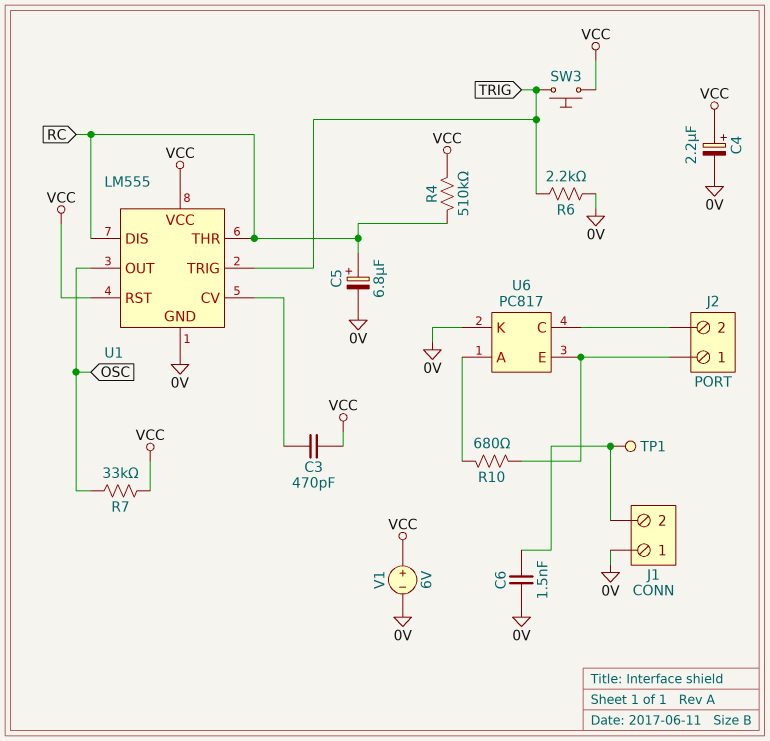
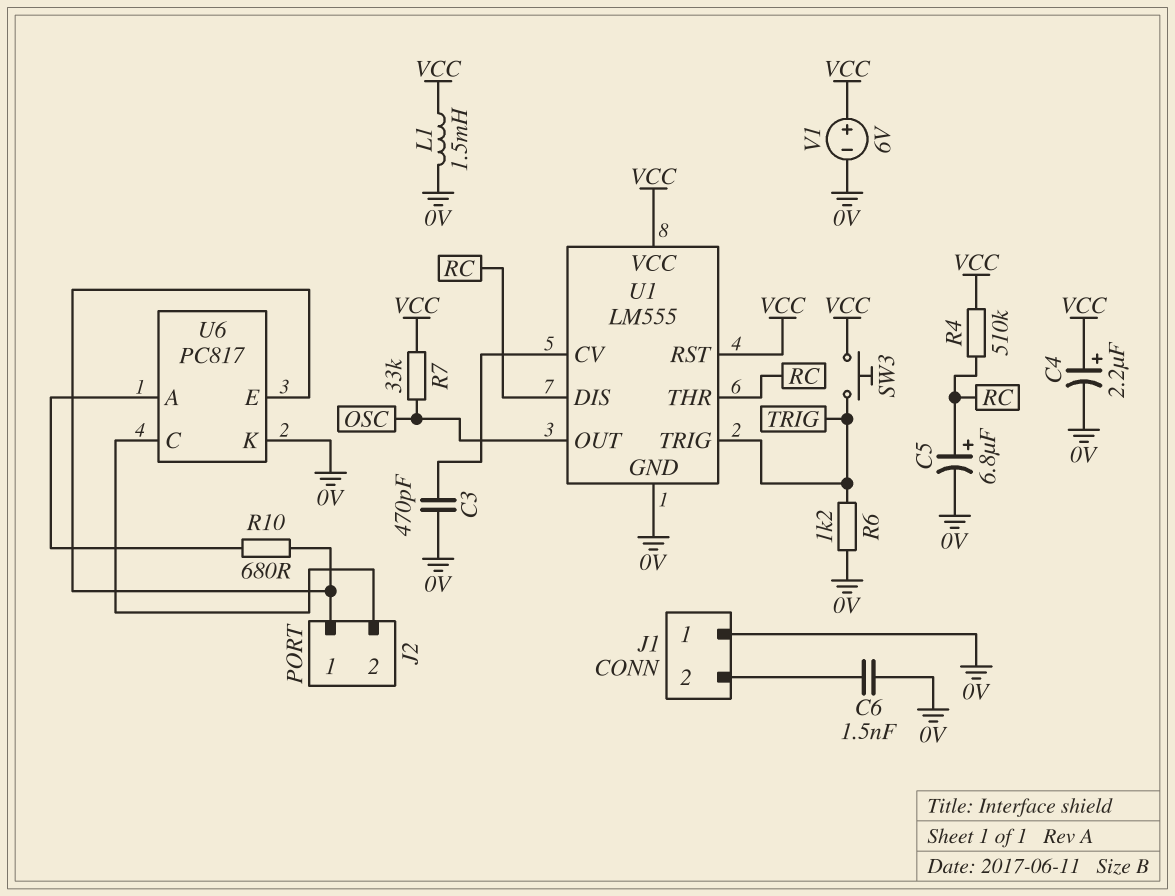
C3: 470pF (U1/CV, VCC) -> 470pF (0V, U1/CV)
L1: none -> 1.5mH (0V, VCC)
R6: 2.2k (0V, TRIG) -> 1.2k (0V, TRIG)
TP1: test point (J1/2) -> none

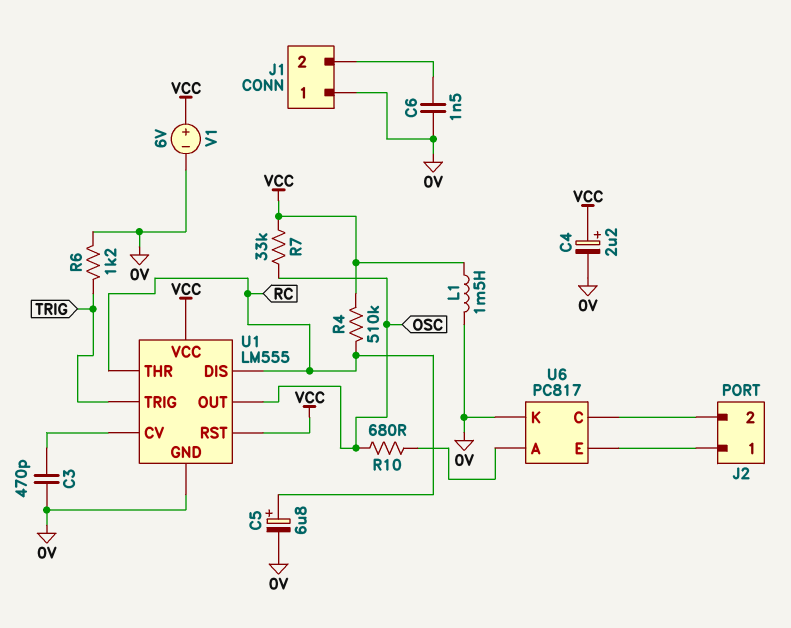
R10: 680 (J2/1, U6/A) -> 680 (OSC, U6/A)
SW3: button (TRIG, VCC) -> none

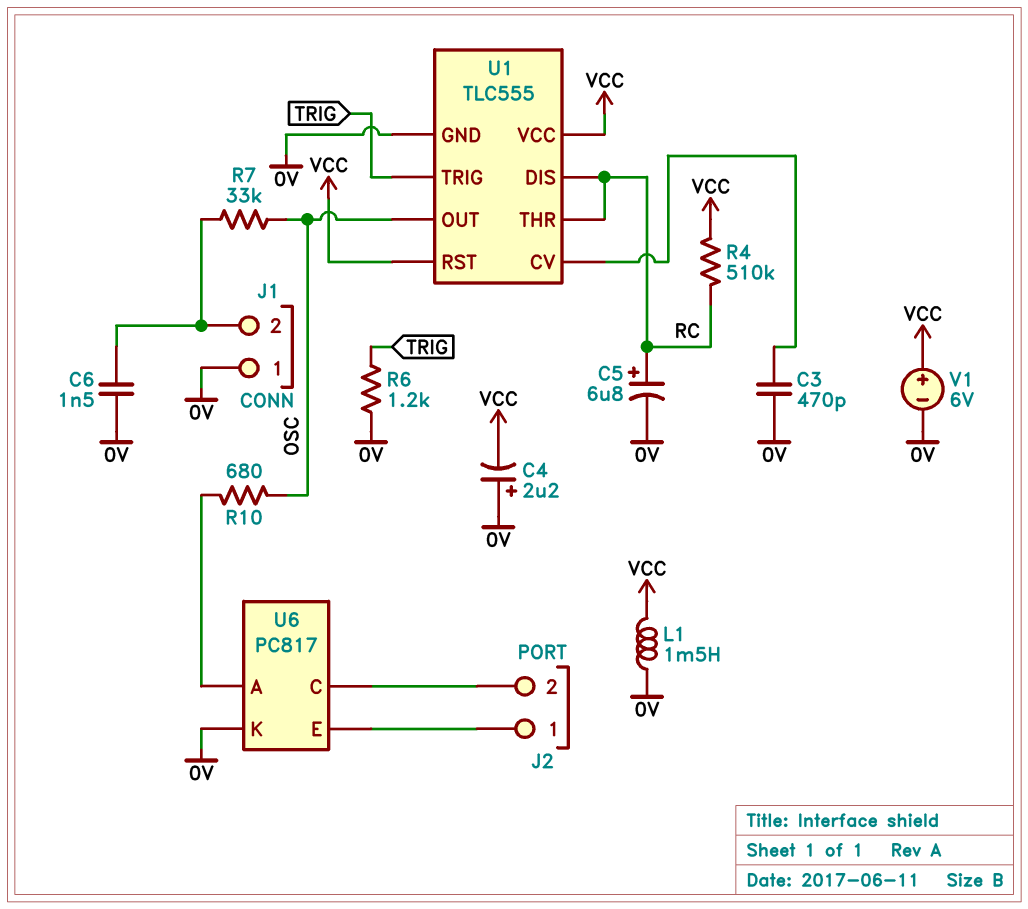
C4: 2.2uF (plus VCC, minus 0V) -> 2.2uF (plus 0V, minus VCC)
R7: 33k (OSC, VCC) -> 33k (J1/2, OSC)
U1: LM555 -> TLC555

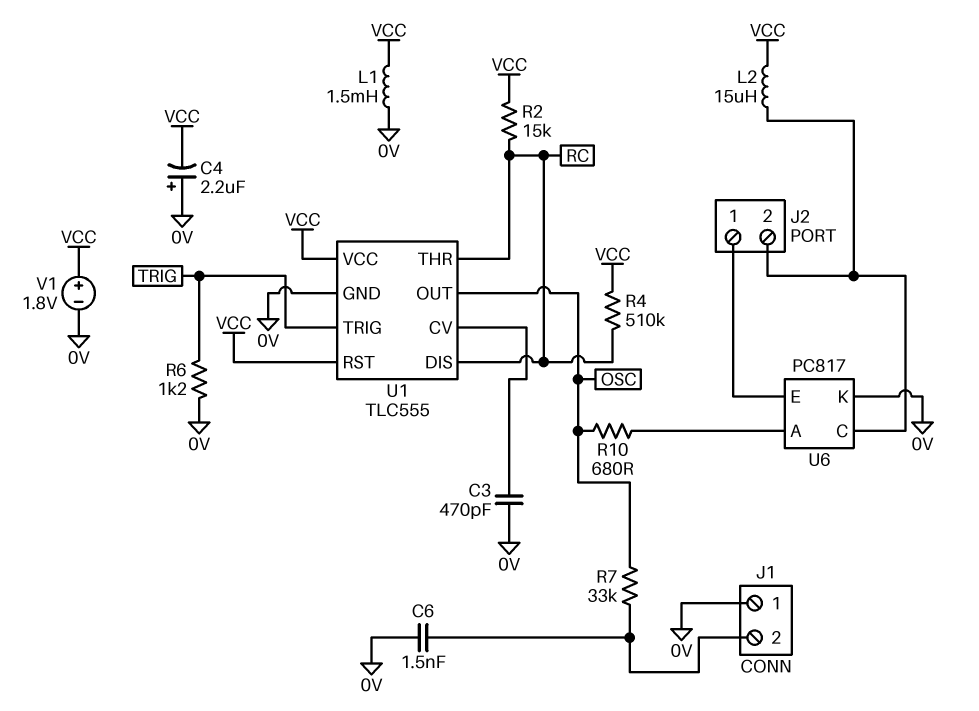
C5: 6.8uF (plus RC, minus 0V) -> none
L2: none -> 15uH (J2/2, VCC)
R2: none -> 15k (RC, VCC)
V1: 6V (plus VCC, minus 0V) -> 1.8V (plus VCC, minus 0V)

